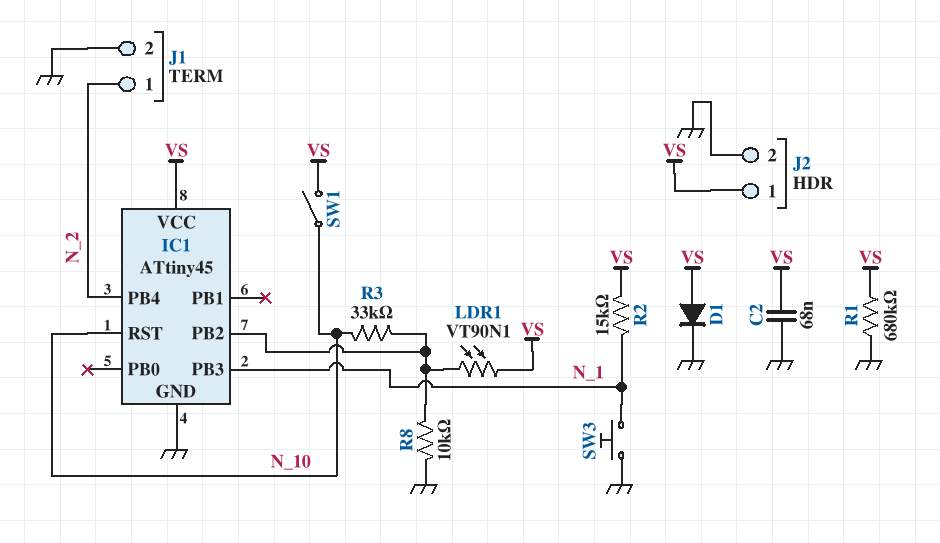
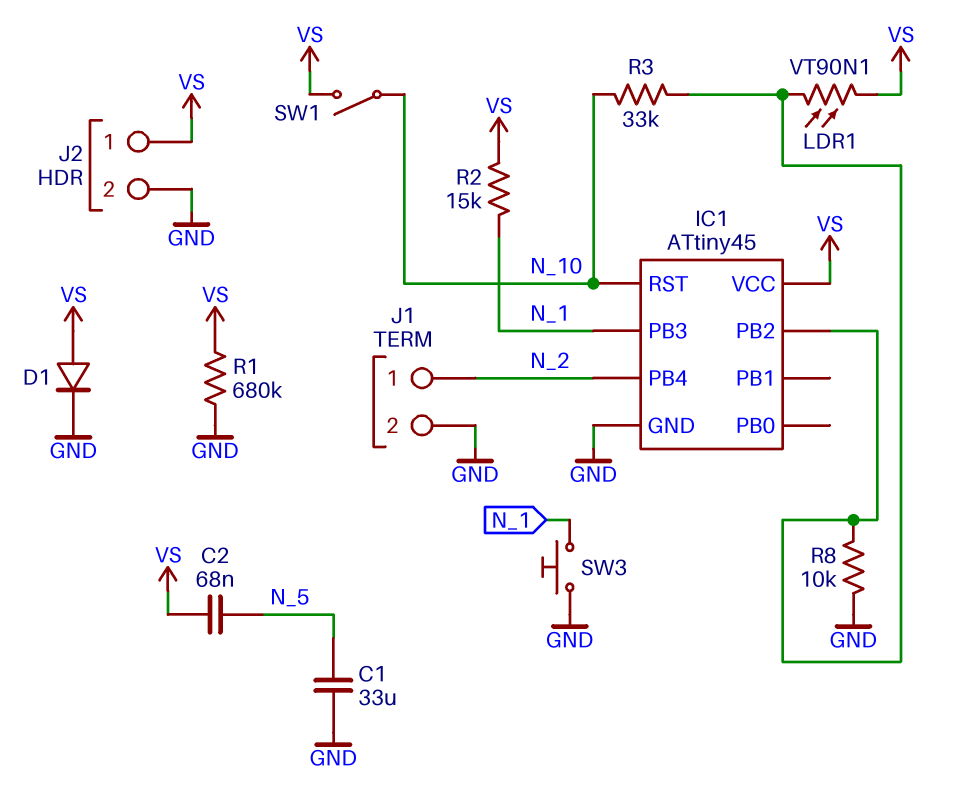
C1: none -> 33uF (GND, N_5)
C2: 68nF (GND, VS) -> 68nF (N_5, VS)

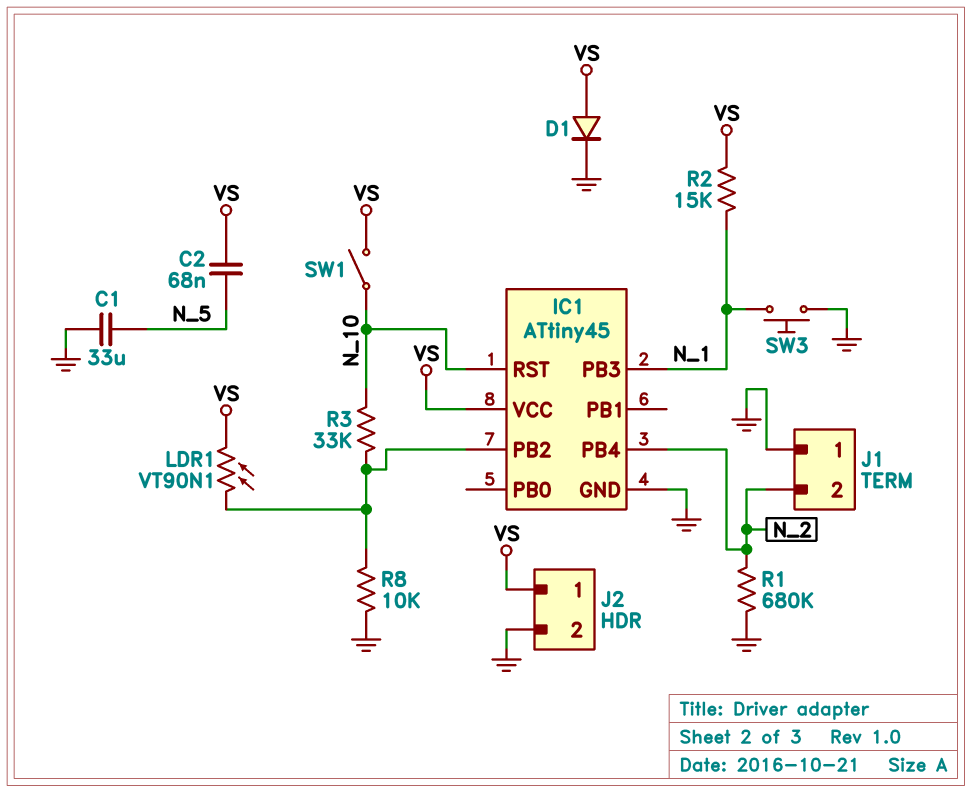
J1 pin 1: N_2 -> GND
J1 pin 2: GND -> N_2
R1: 680k (GND, VS) -> 680k (GND, N_2)

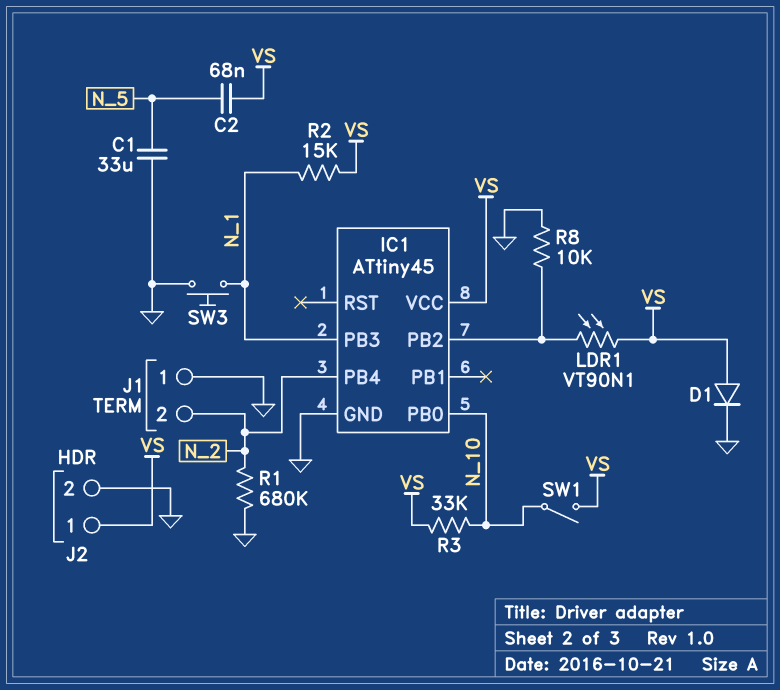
IC1 pin PB0: none -> N_10
IC1 pin RST: N_10 -> none
R3: 33k (IC1/PB2, N_10) -> 33k (N_10, VS)

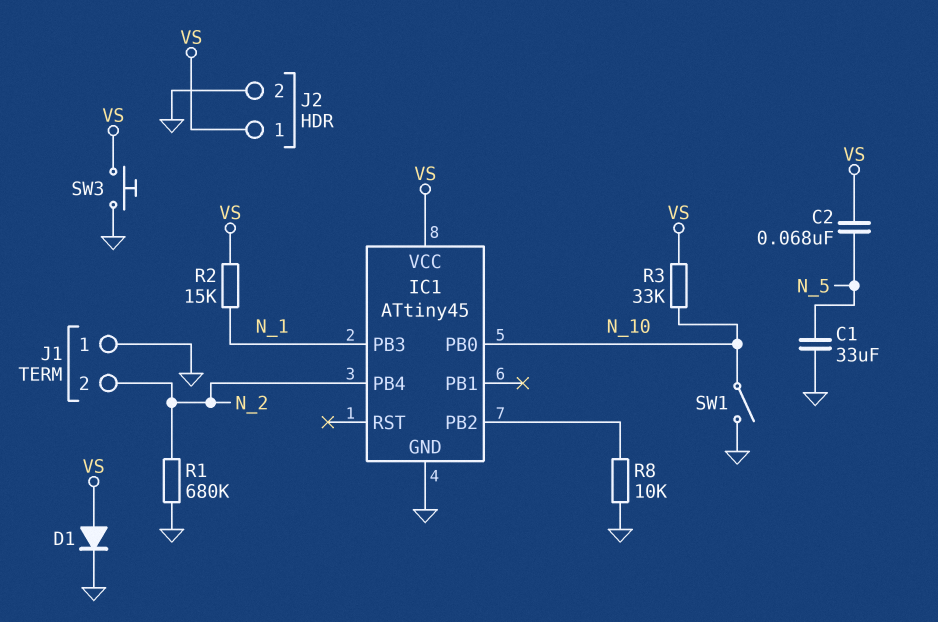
LDR1: VT90N1 (IC1/PB2, VS) -> none
SW1: switch (N_10, VS) -> switch (GND, N_10)
SW3: button (GND, N_1) -> button (GND, VS)

